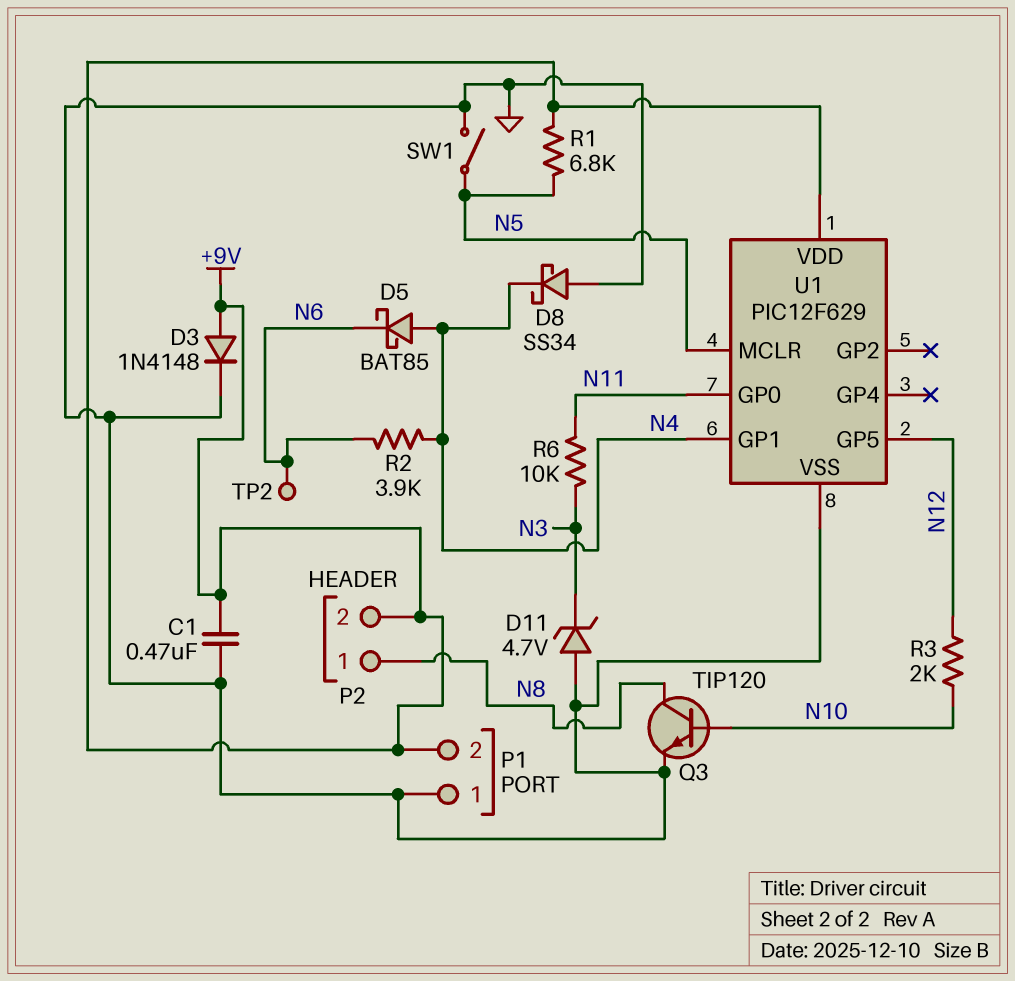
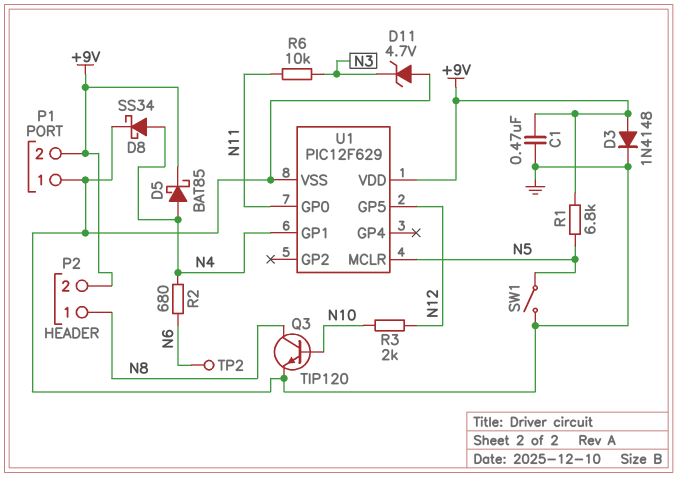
D5: schottky BAT85 (A N4, K N6) -> schottky BAT85 (A N4, K +9V)
D8: schottky SS34 (A GND, K N4) -> schottky SS34 (A N4, K GND)
R2: 3.9k (N4, N6) -> 680 (N4, N6)

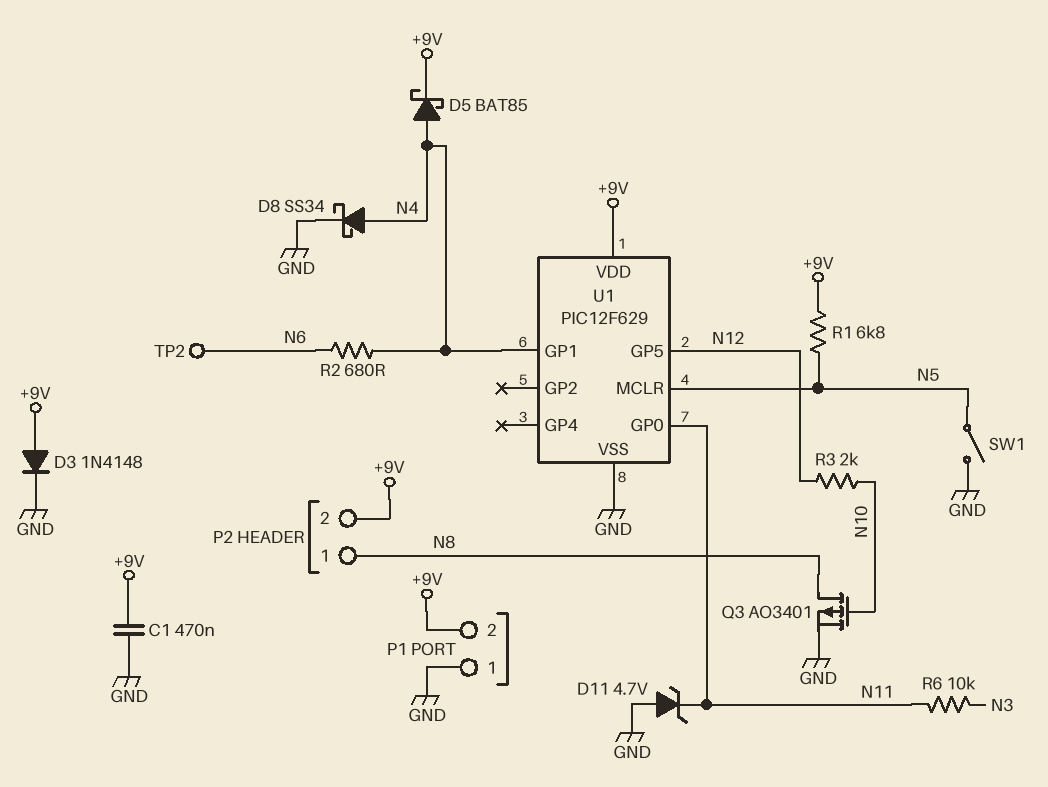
D11: zener 4.7V (A GND, K N3) -> zener 4.7V (A GND, K N11)
Q3: NPN TIP120 (B N10, C N8, E GND) -> PMOS AO3401 (G N10, D N8, S GND)

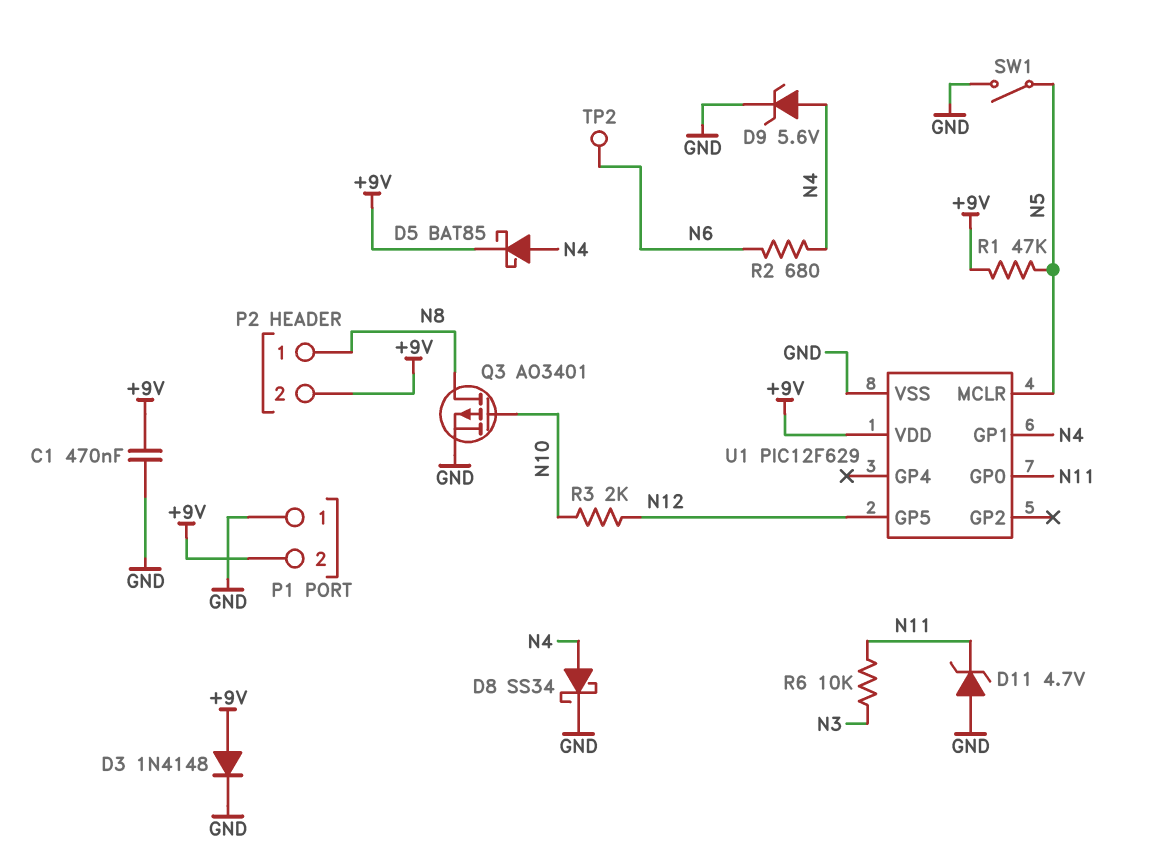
D9: none -> zener 5.6V (A N4, K GND)
R1: 6.8k (+9V, N5) -> 47k (+9V, N5)

